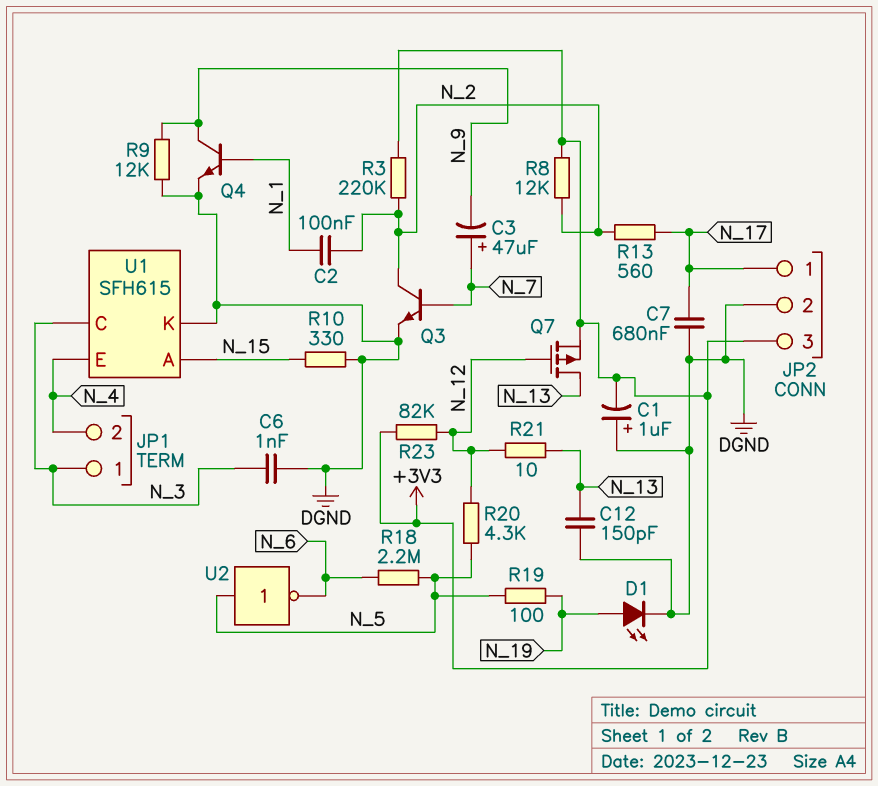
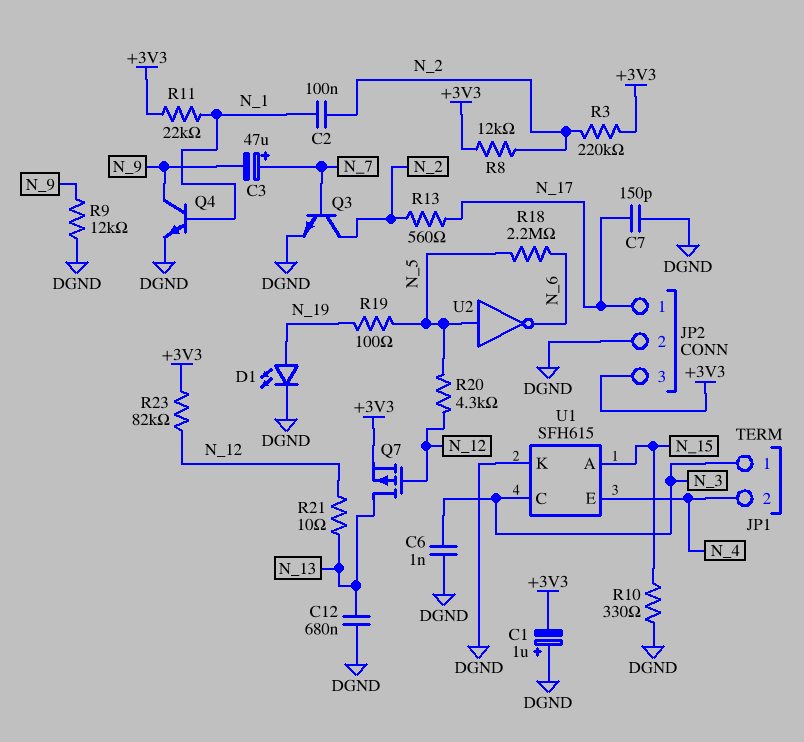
C7: 680nF (DGND, N_17) -> 150pF (DGND, N_17)
C12: 150pF (DGND, N_13) -> 680nF (DGND, N_13)
R11: none -> 22k (+3V3, N_1)

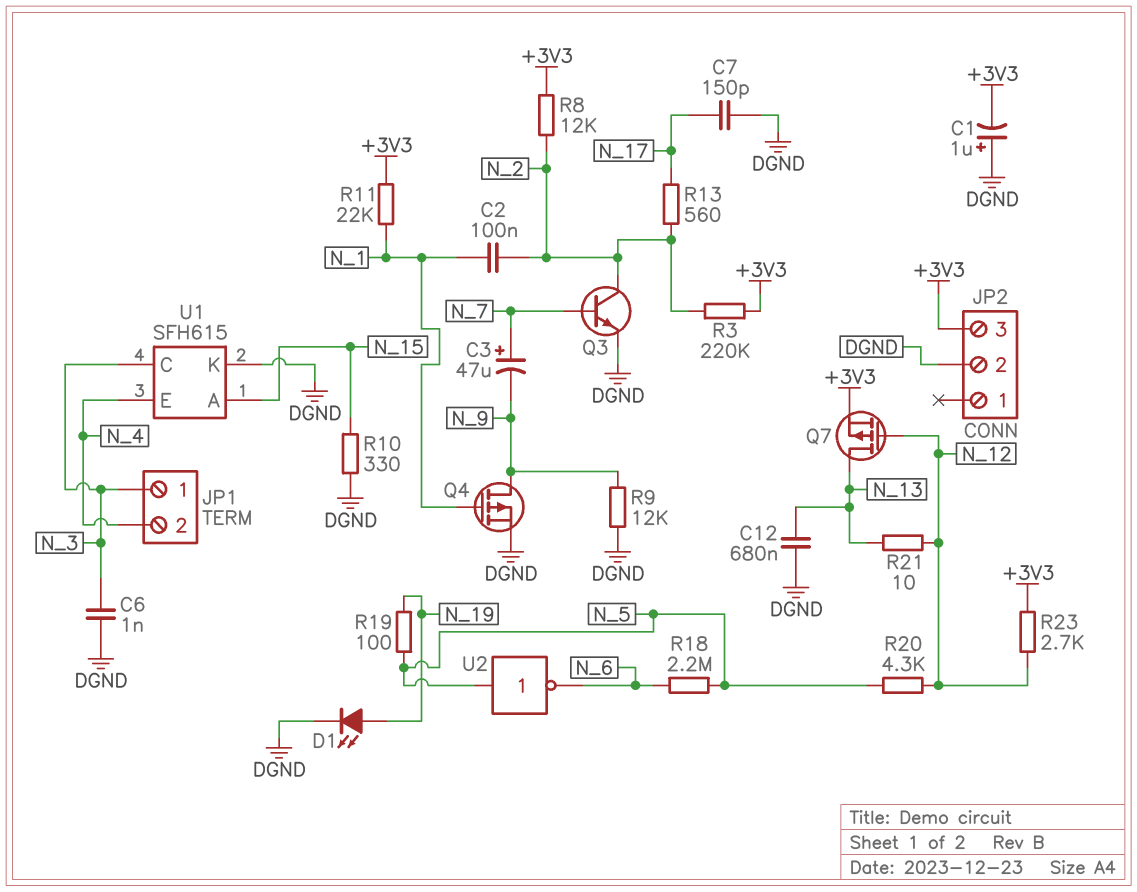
JP2 pin 1: N_17 -> none
Q4: NPN (B N_1, C N_9, E DGND) -> PMOS (G N_1, D N_9, S DGND)
R23: 82k (+3V3, N_12) -> 2.7k (+3V3, N_12)

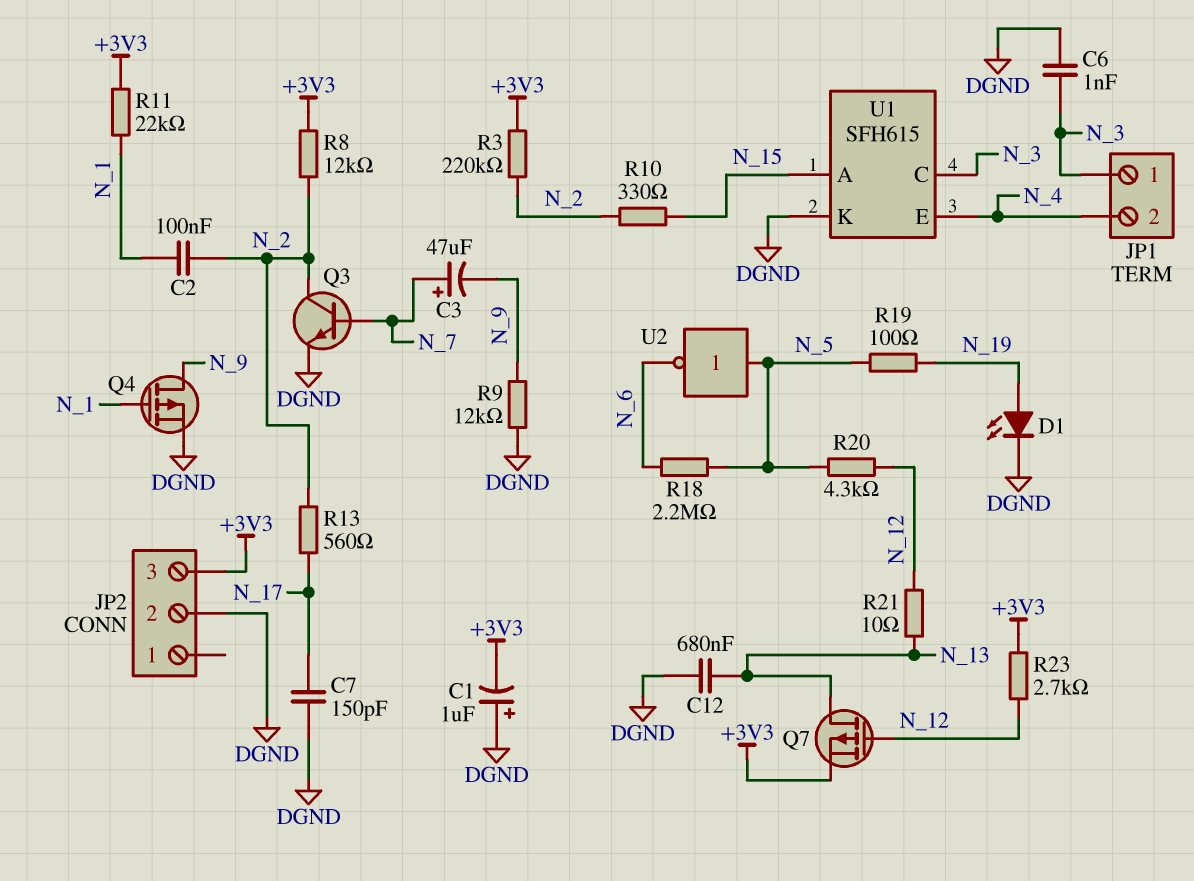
R10: 330 (DGND, N_15) -> 330 (N_2, N_15)

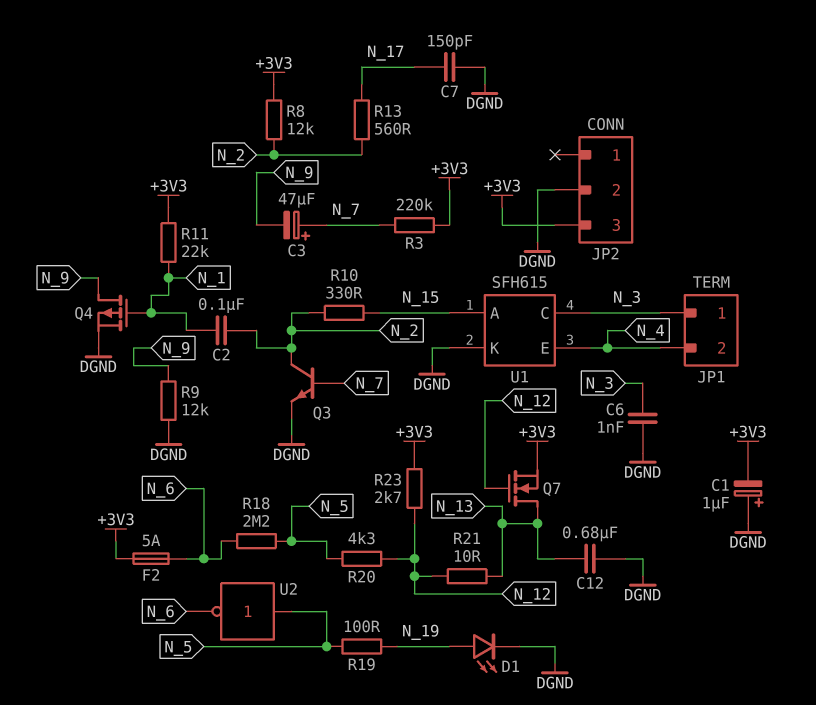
F2: none -> 5A (+3V3, N_6)
Q7: PMOS (G N_12, D N_13, S +3V3) -> NMOS (G N_12, D N_13, S +3V3)
R3: 220k (+3V3, N_2) -> 220k (+3V3, N_7)

